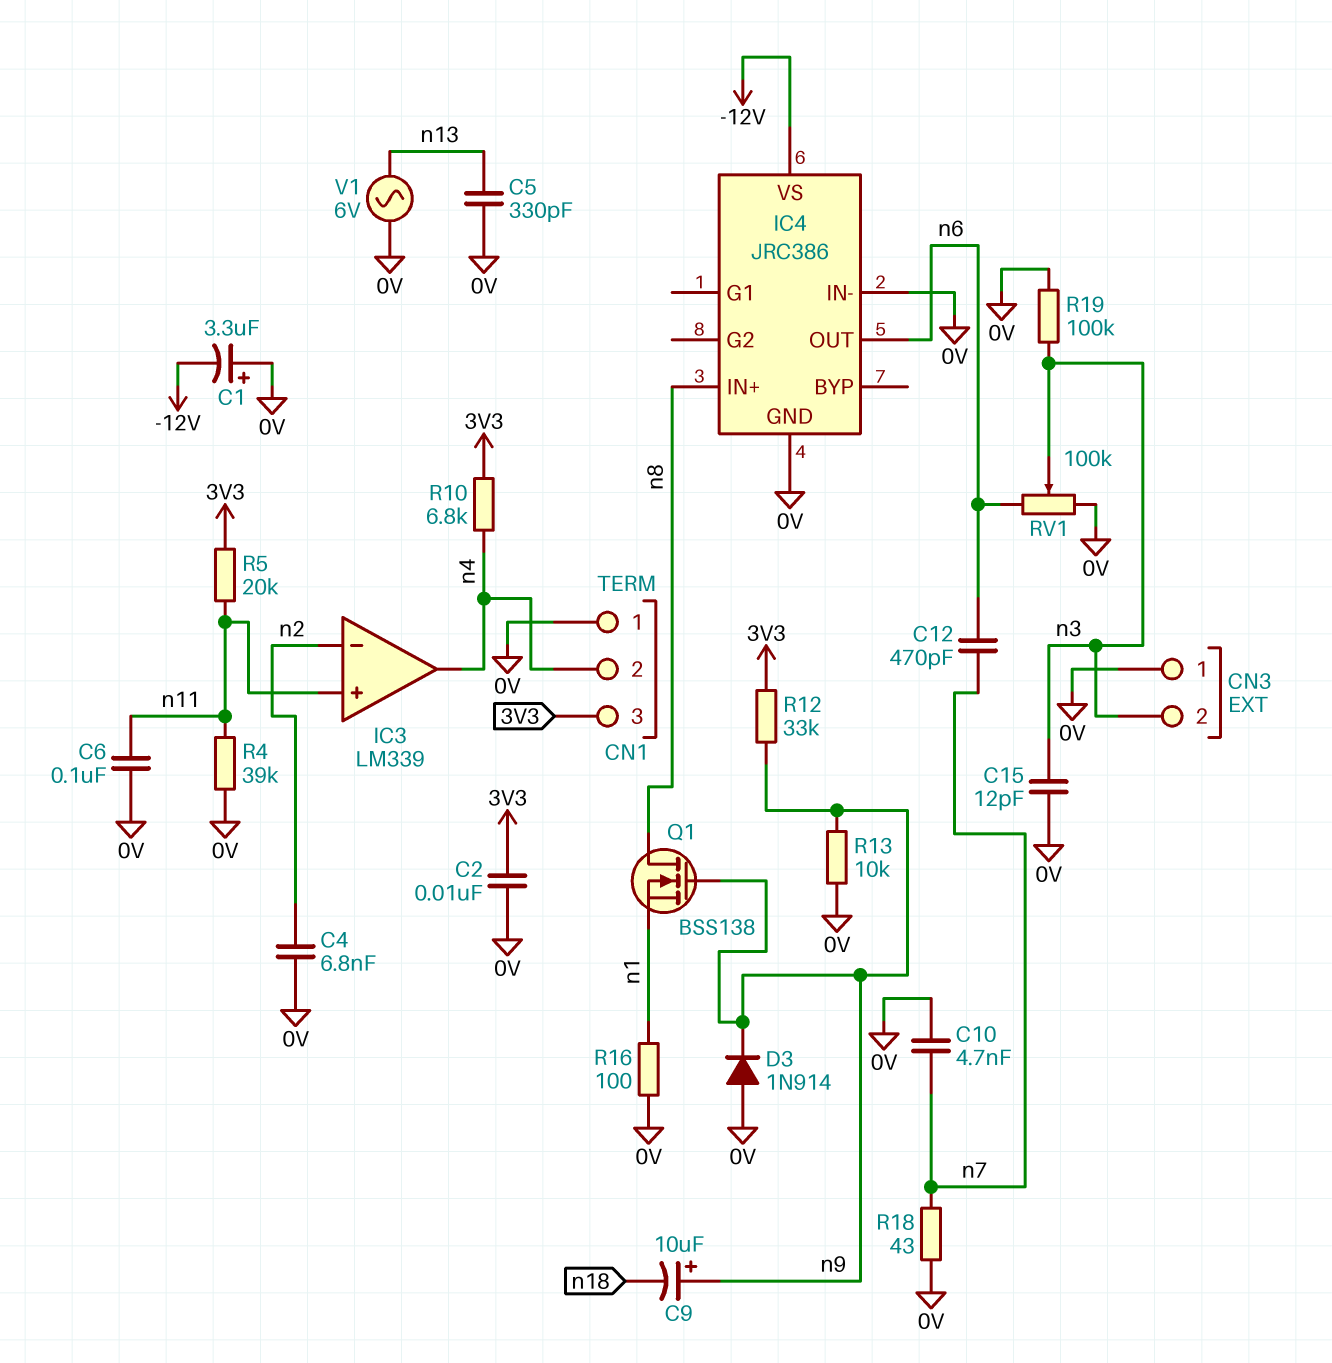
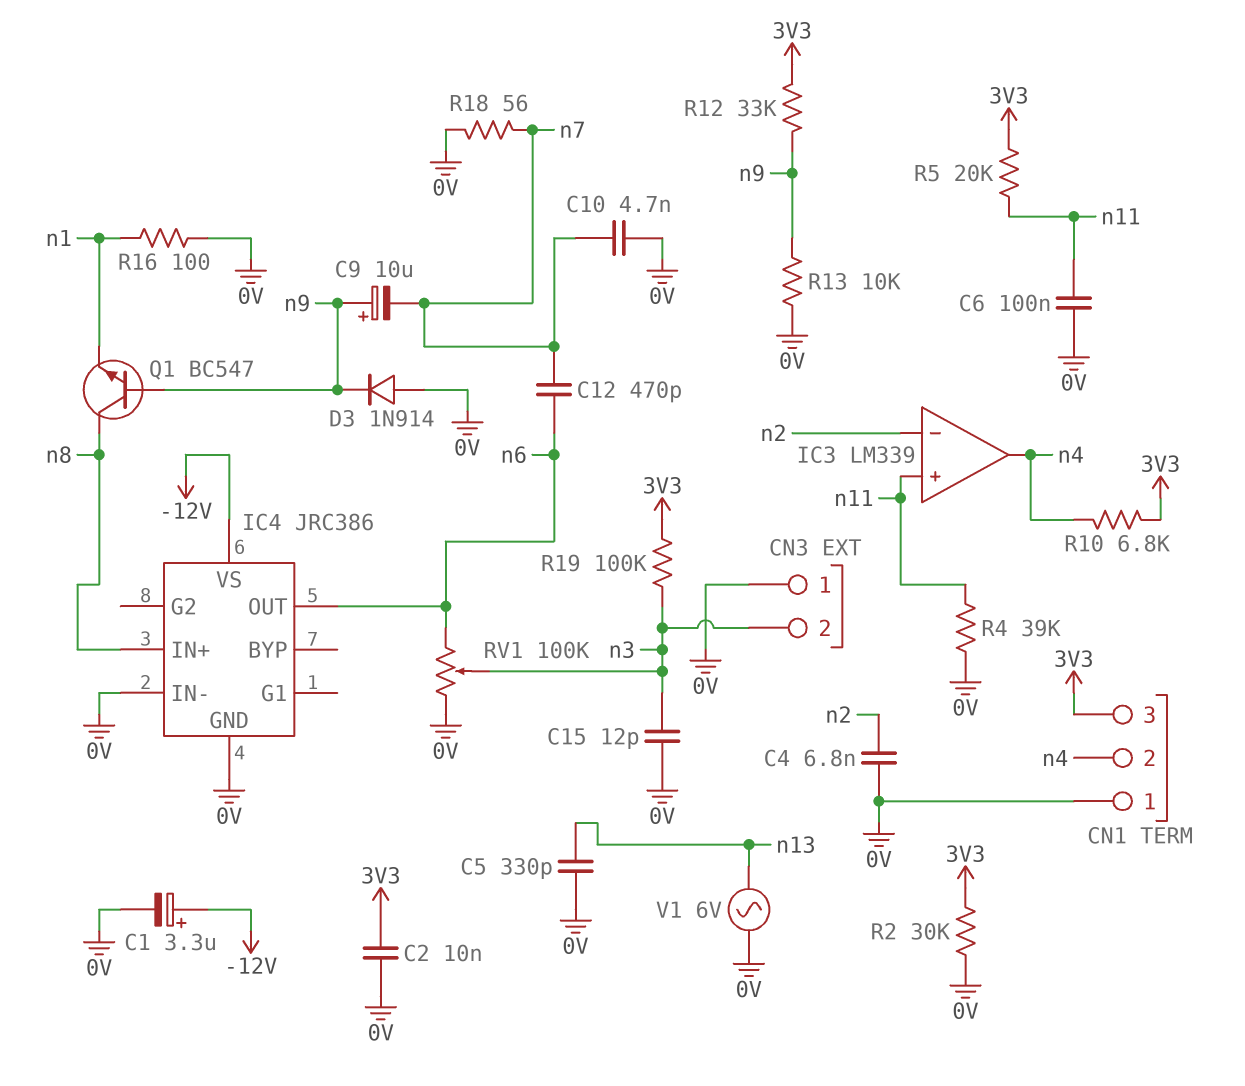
C1: 3.3uF (plus 0V, minus -12V) -> 3.3uF (plus -12V, minus 0V)
C9: 10uF (plus n9, minus n18) -> 10uF (plus n9, minus n7)
Q1: NMOS BSS138 (G n9, D n8, S n1) -> NPN BC547 (B n9, C n8, E n1)
R2: none -> 30k (0V, 3V3)
R18: 43 (0V, n7) -> 56 (0V, n7)
R19: 100k (0V, n3) -> 100k (3V3, n3)

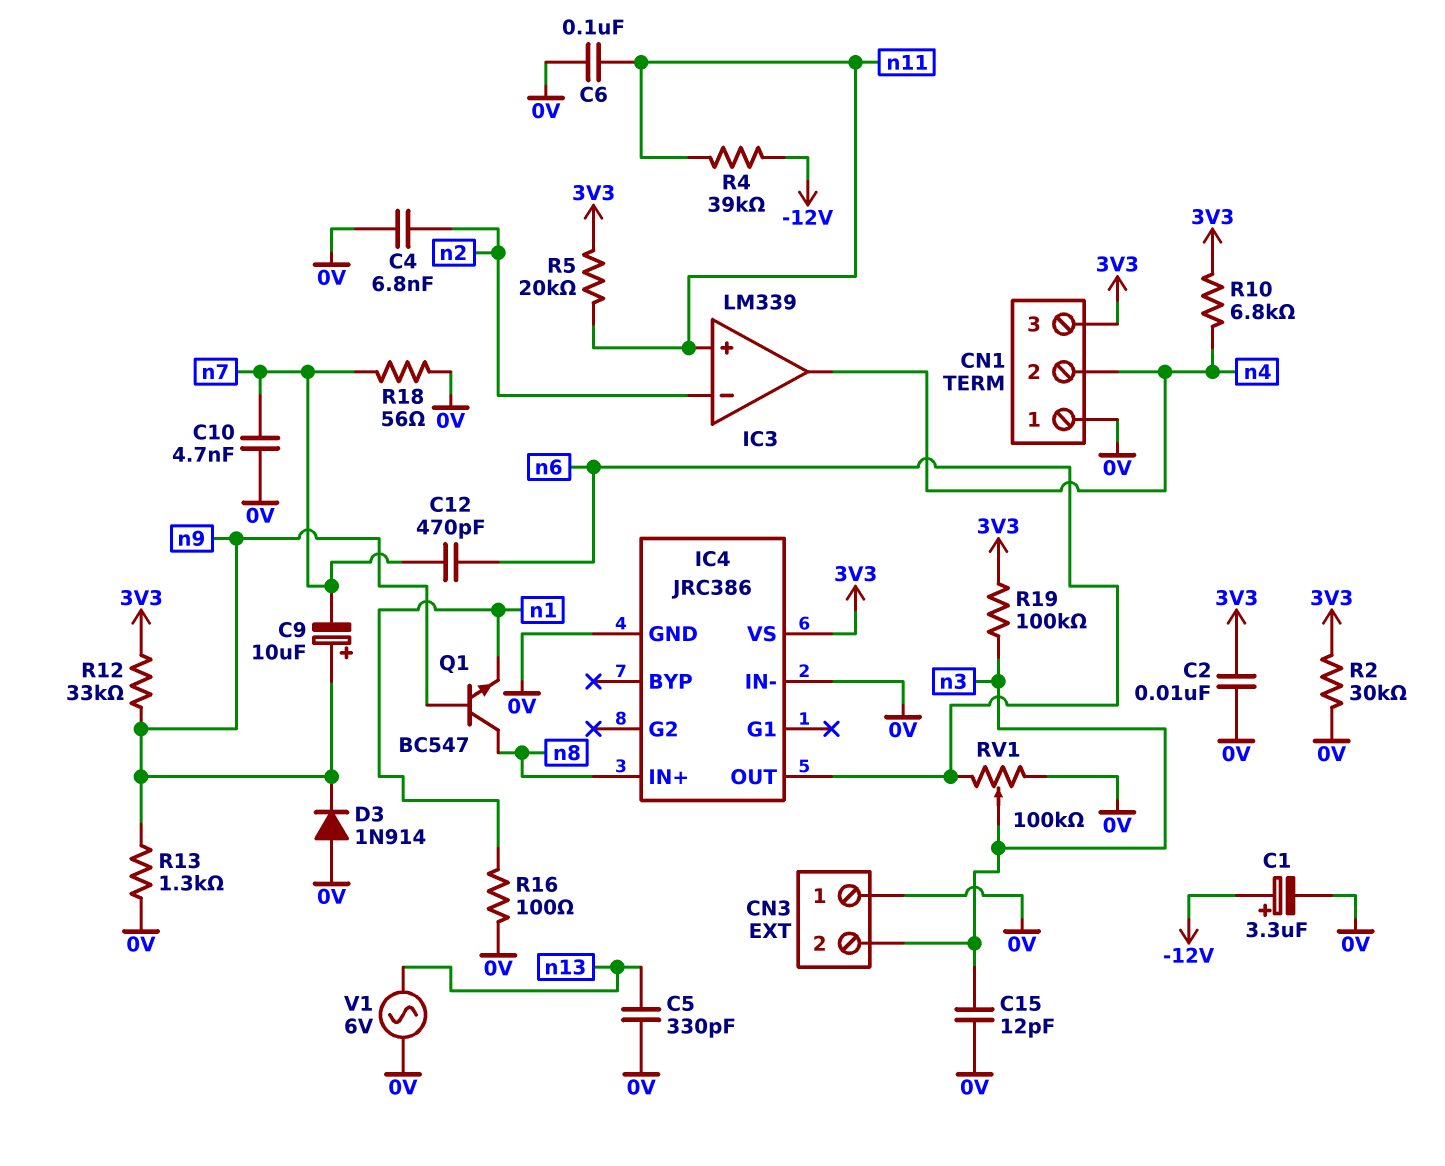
IC4 pin VS: -12V -> 3V3
R4: 39k (0V, n11) -> 39k (-12V, n11)
R13: 10k (0V, n9) -> 1.3k (0V, n9)

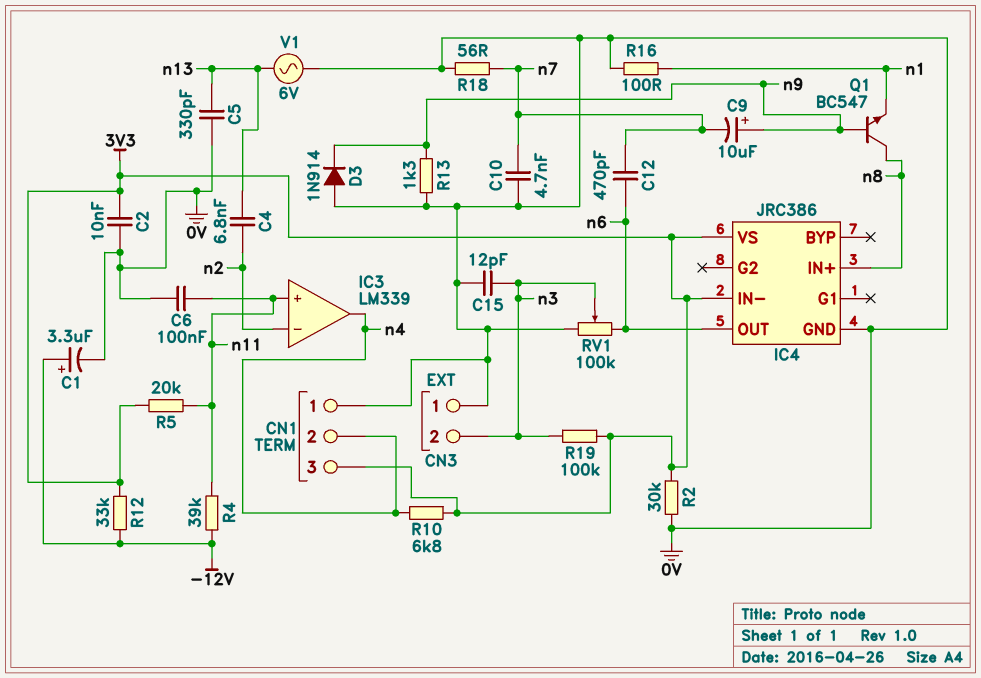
C4: 6.8nF (0V, n2) -> 6.8nF (n2, n13)
IC4 pin IN-: 0V -> 3V3
R12: 33k (3V3, n9) -> 33k (-12V, 3V3)

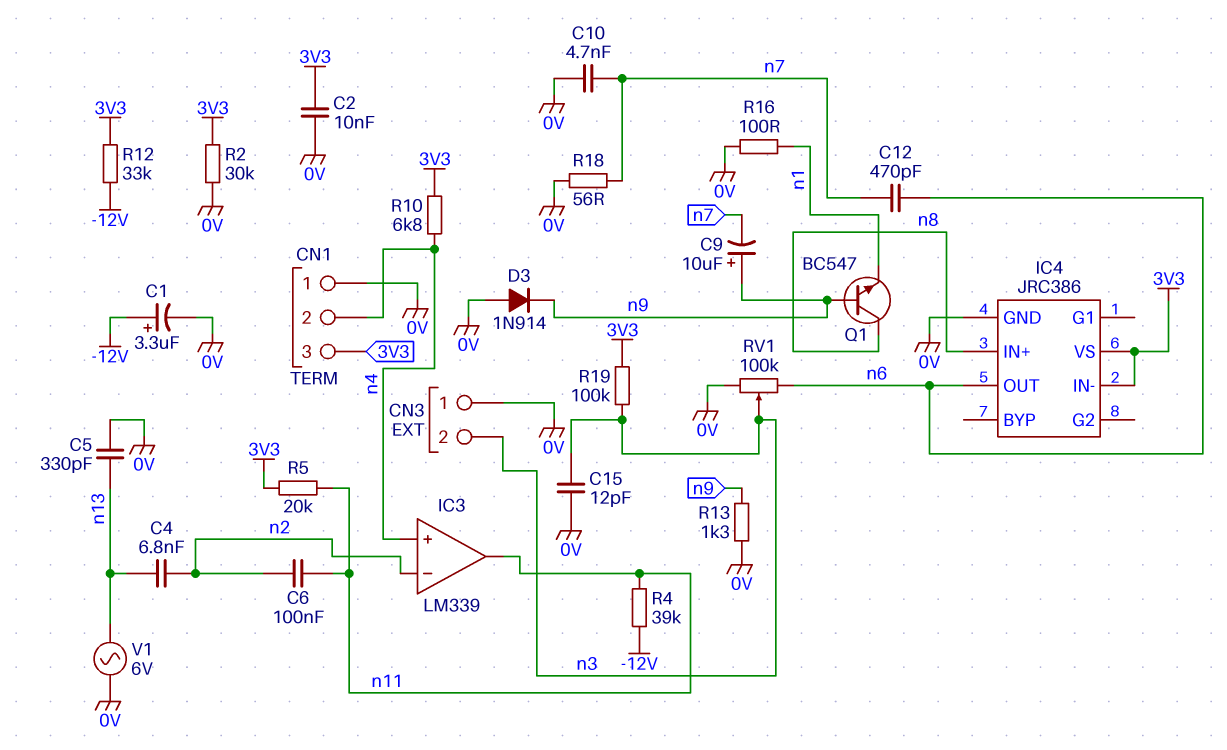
C6: 100nF (0V, n11) -> 100nF (n2, n11)
IC3 pin in+: n11 -> n4
IC3 pin out: n4 -> n11

